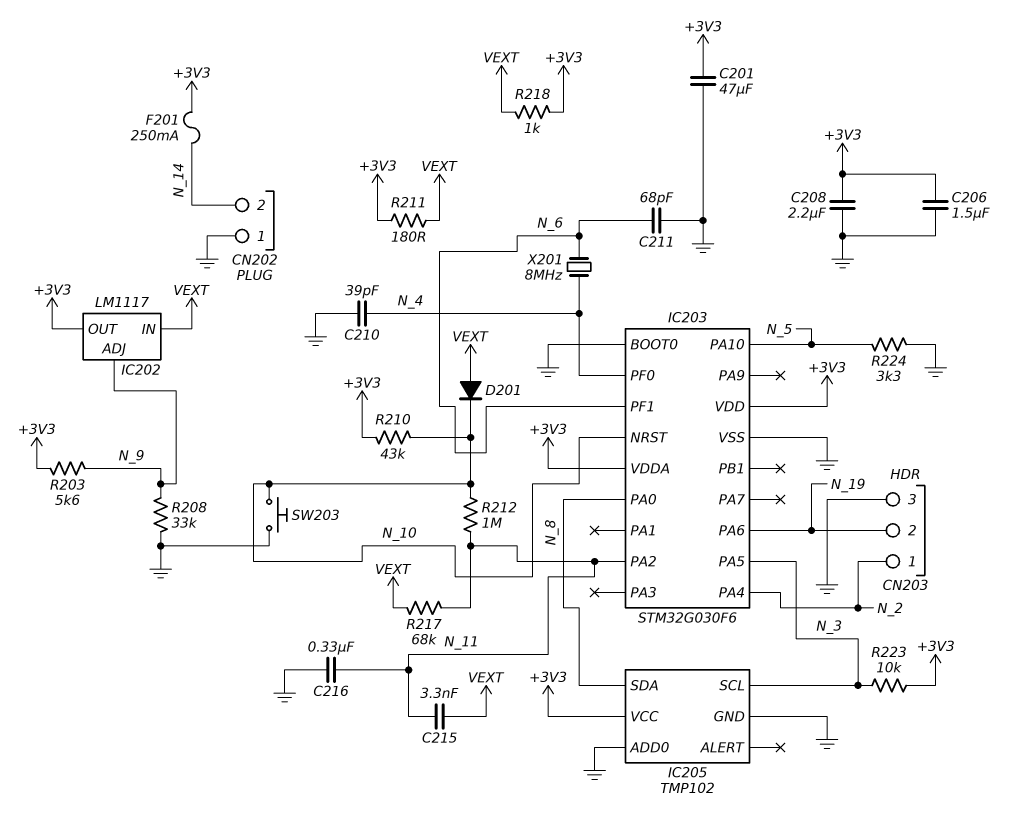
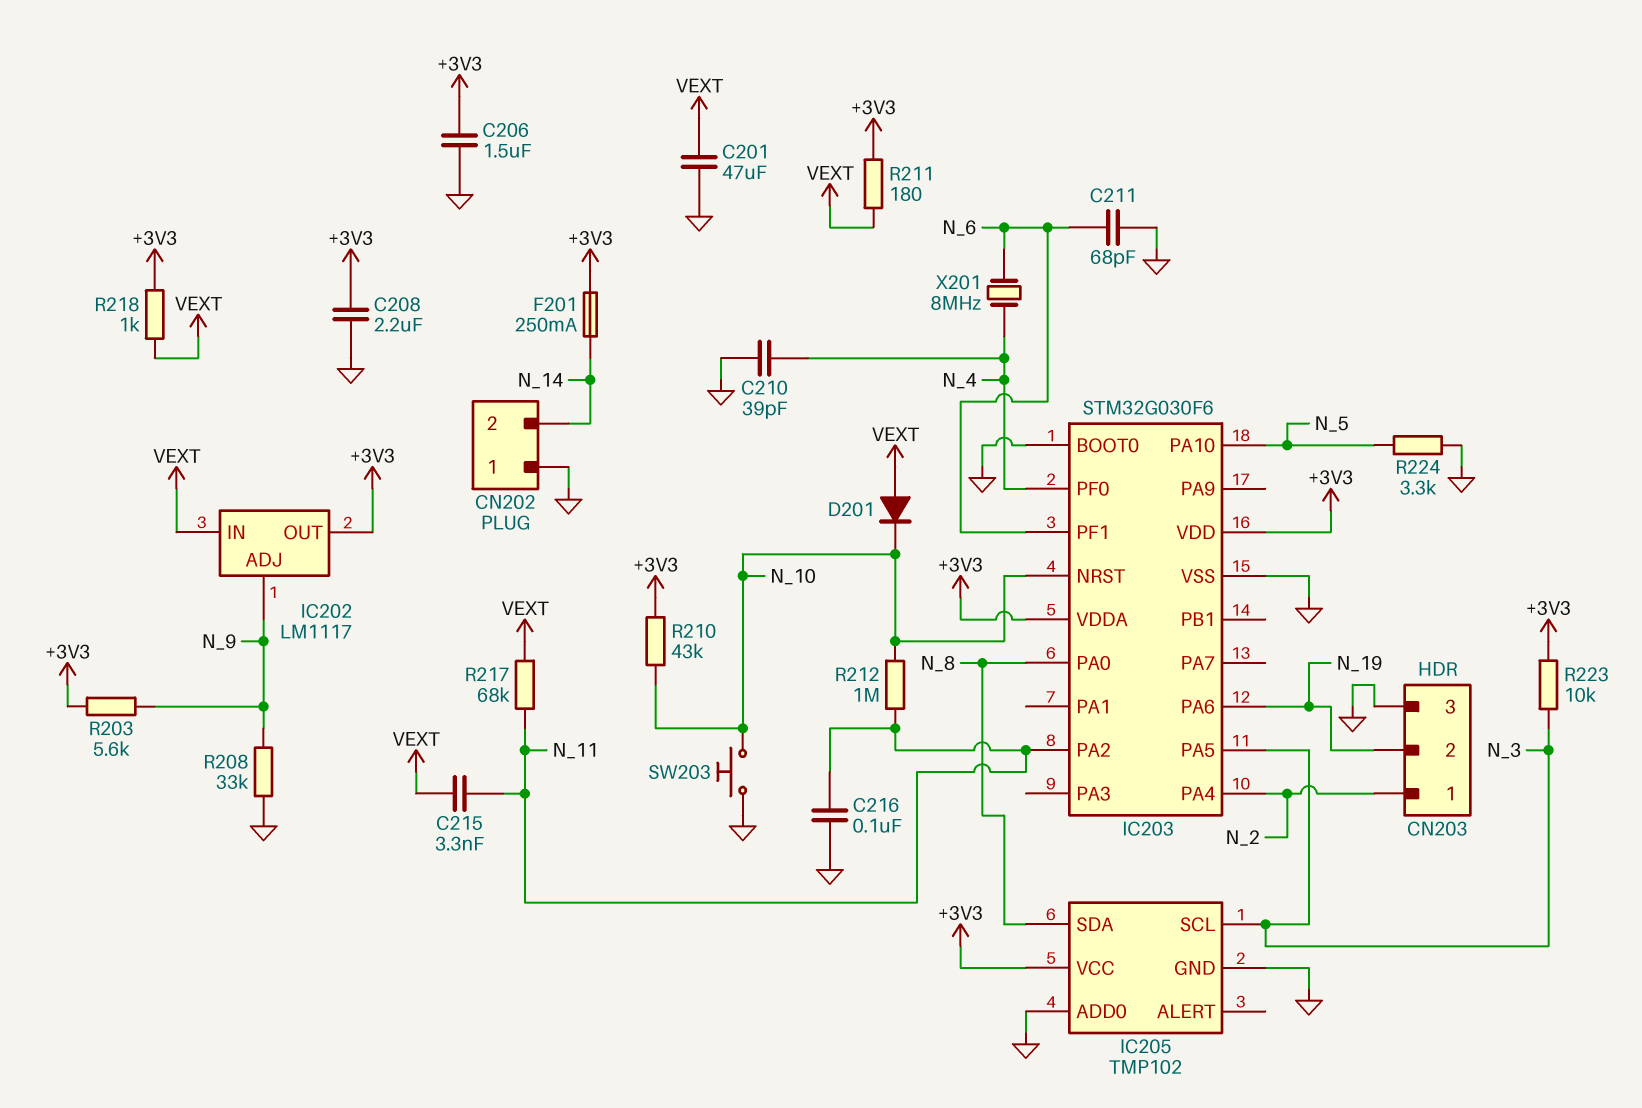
C201: 47uF (+3V3, GND) -> 47uF (GND, VEXT)
C216: 330nF (GND, N_11) -> 100nF (GND, N_11)

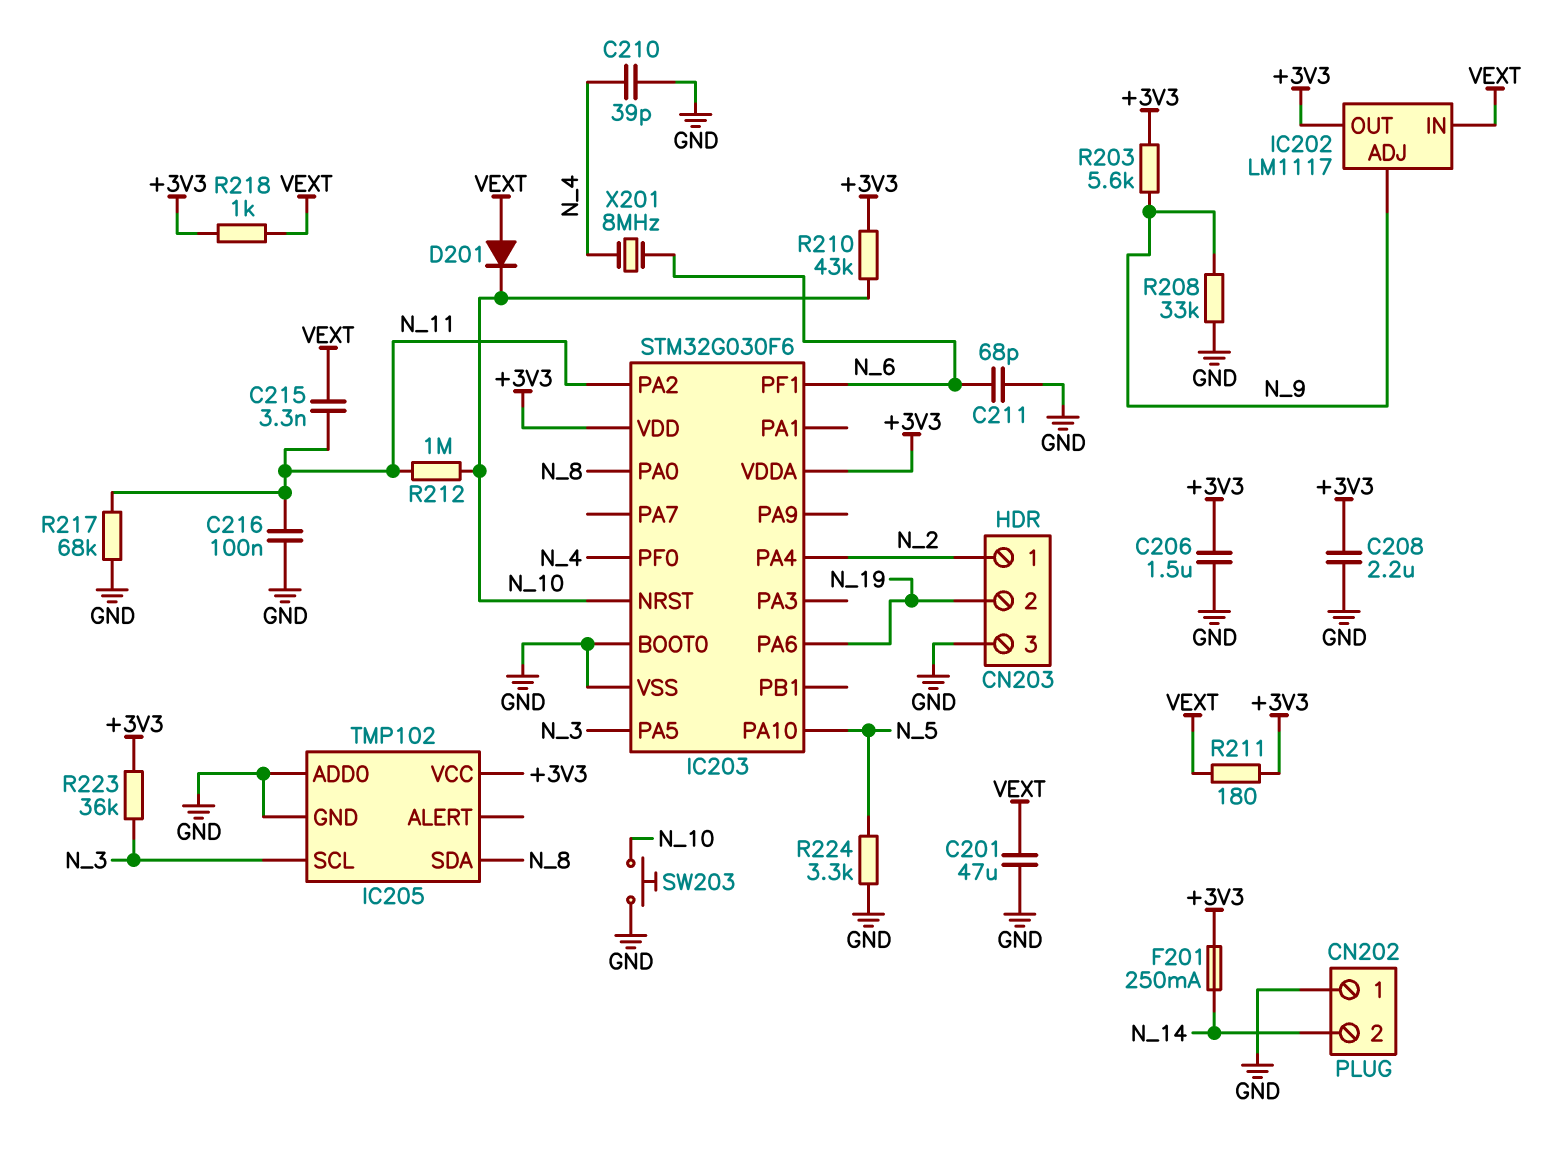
R217: 68k (N_11, VEXT) -> 68k (GND, N_11)
R223: 10k (+3V3, N_3) -> 36k (+3V3, N_3)

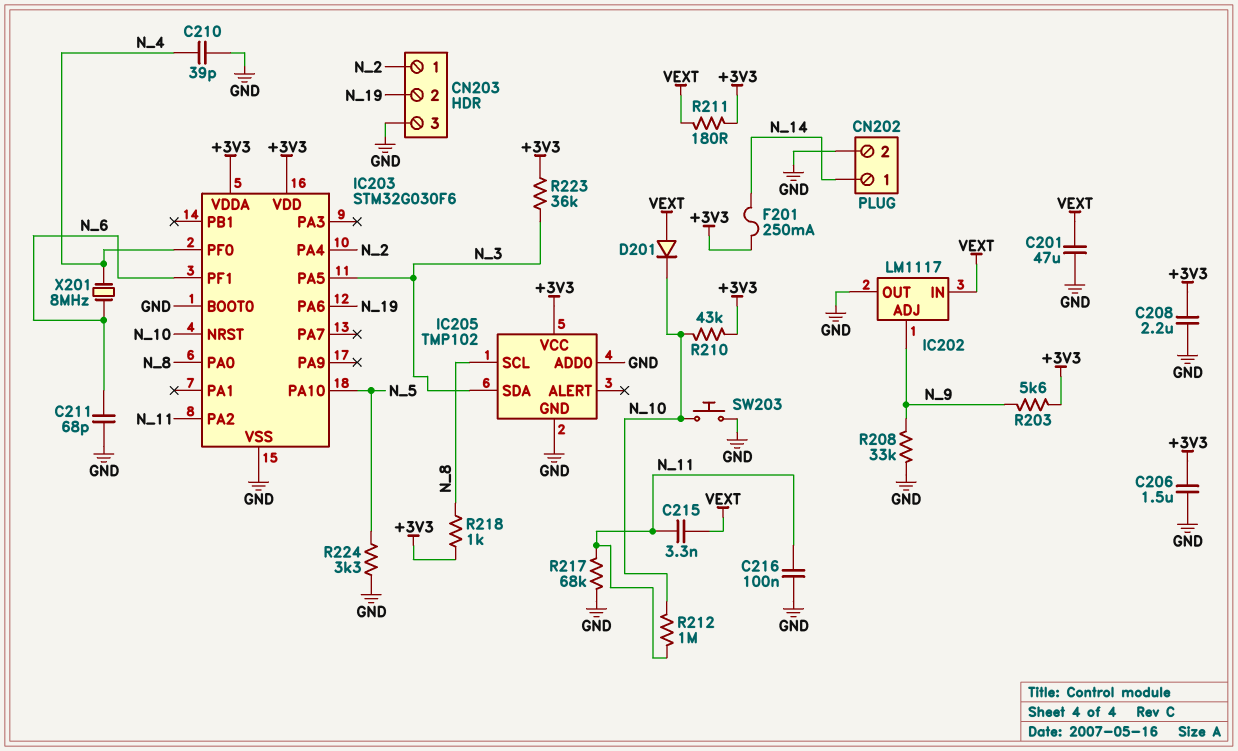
CN202 pin 1: GND -> N_14
CN202 pin 2: N_14 -> GND
IC202 pin OUT: +3V3 -> GND
IC205 pin SCL: N_3 -> N_8
IC205 pin SDA: N_8 -> N_3
R218: 1k (+3V3, VEXT) -> 1k (+3V3, N_8)

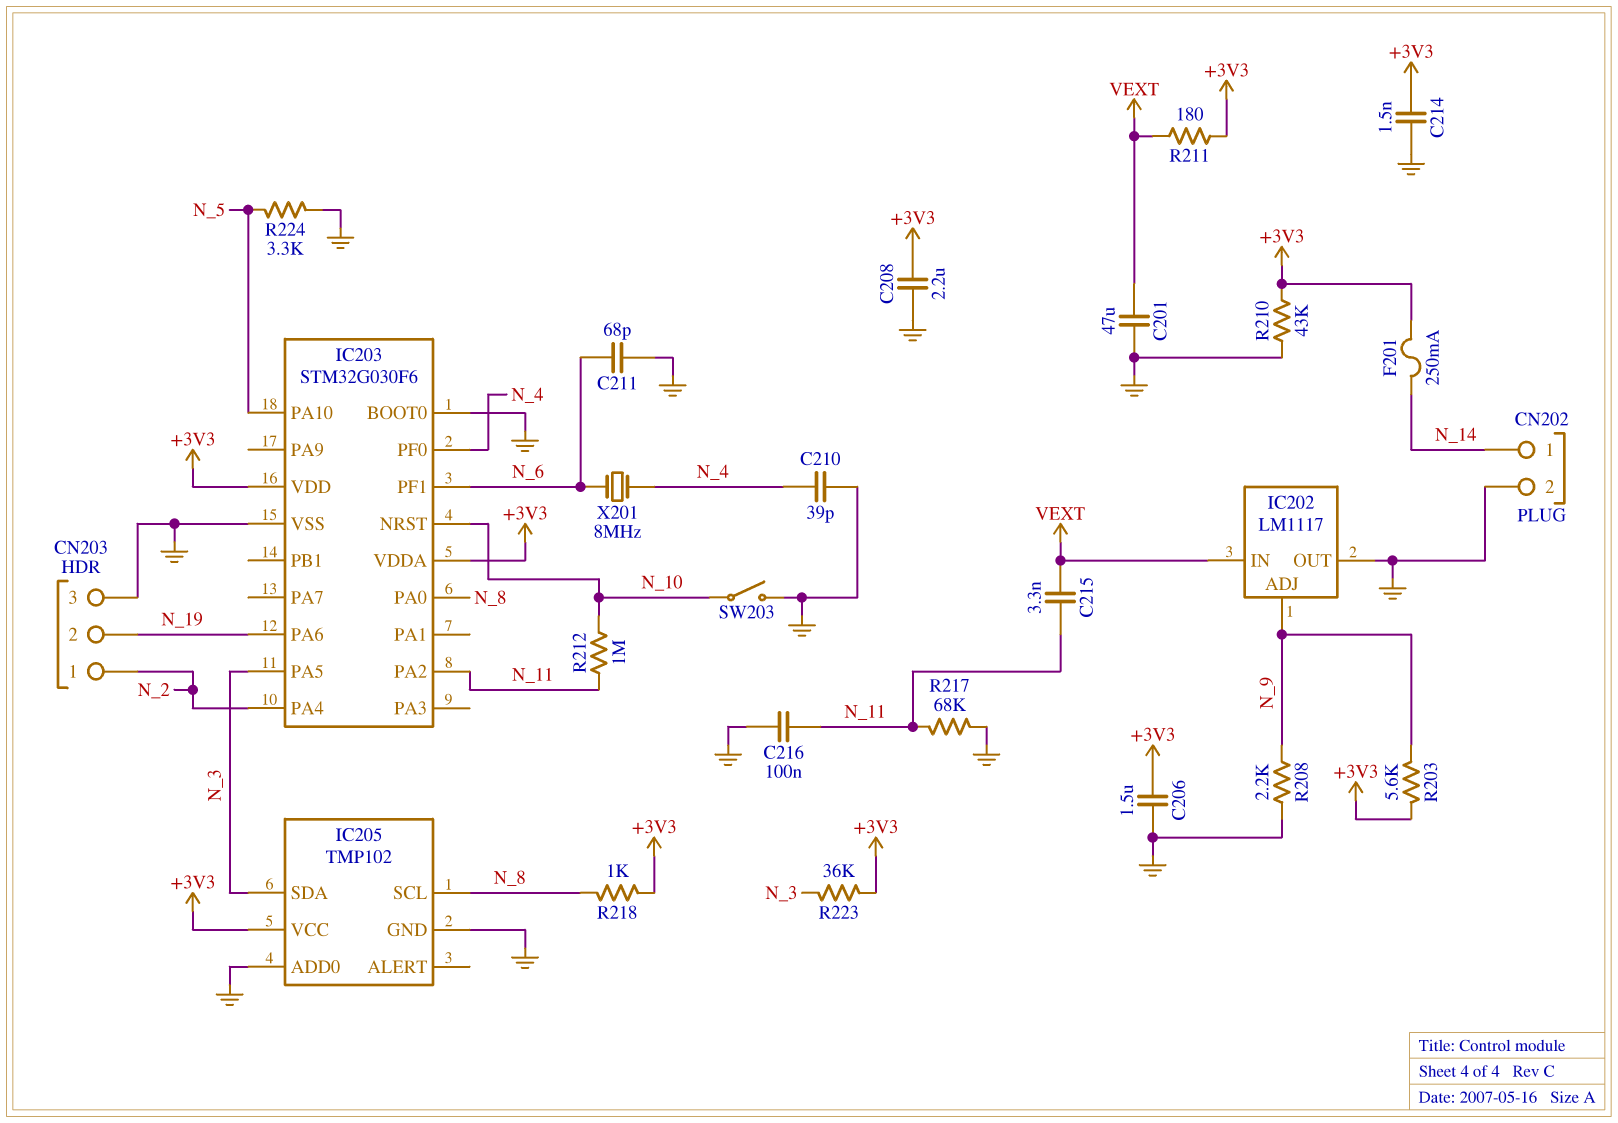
C214: none -> 1.5nF (+3V3, GND)
D201: diode (A VEXT, K N_10) -> none
R208: 33k (GND, N_9) -> 2.2k (GND, N_9)
R210: 43k (+3V3, N_10) -> 43k (+3V3, GND)
SW203: button (GND, N_10) -> switch (GND, N_10)

